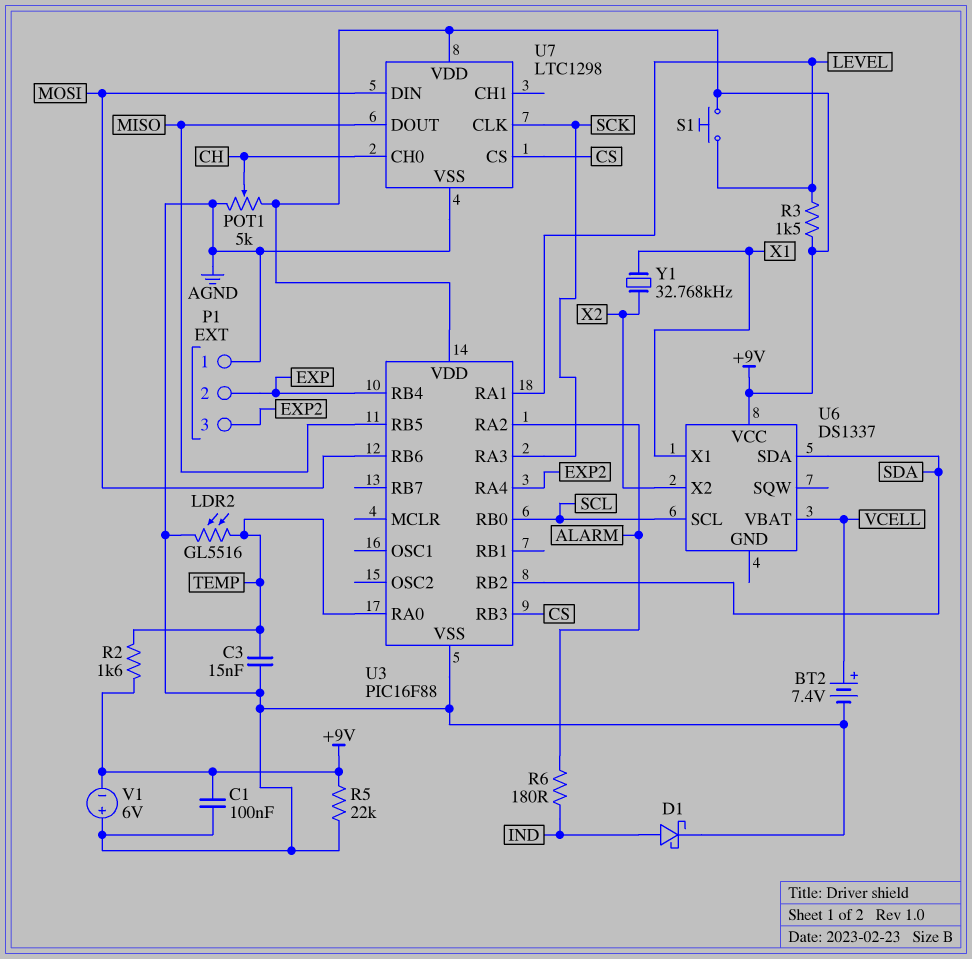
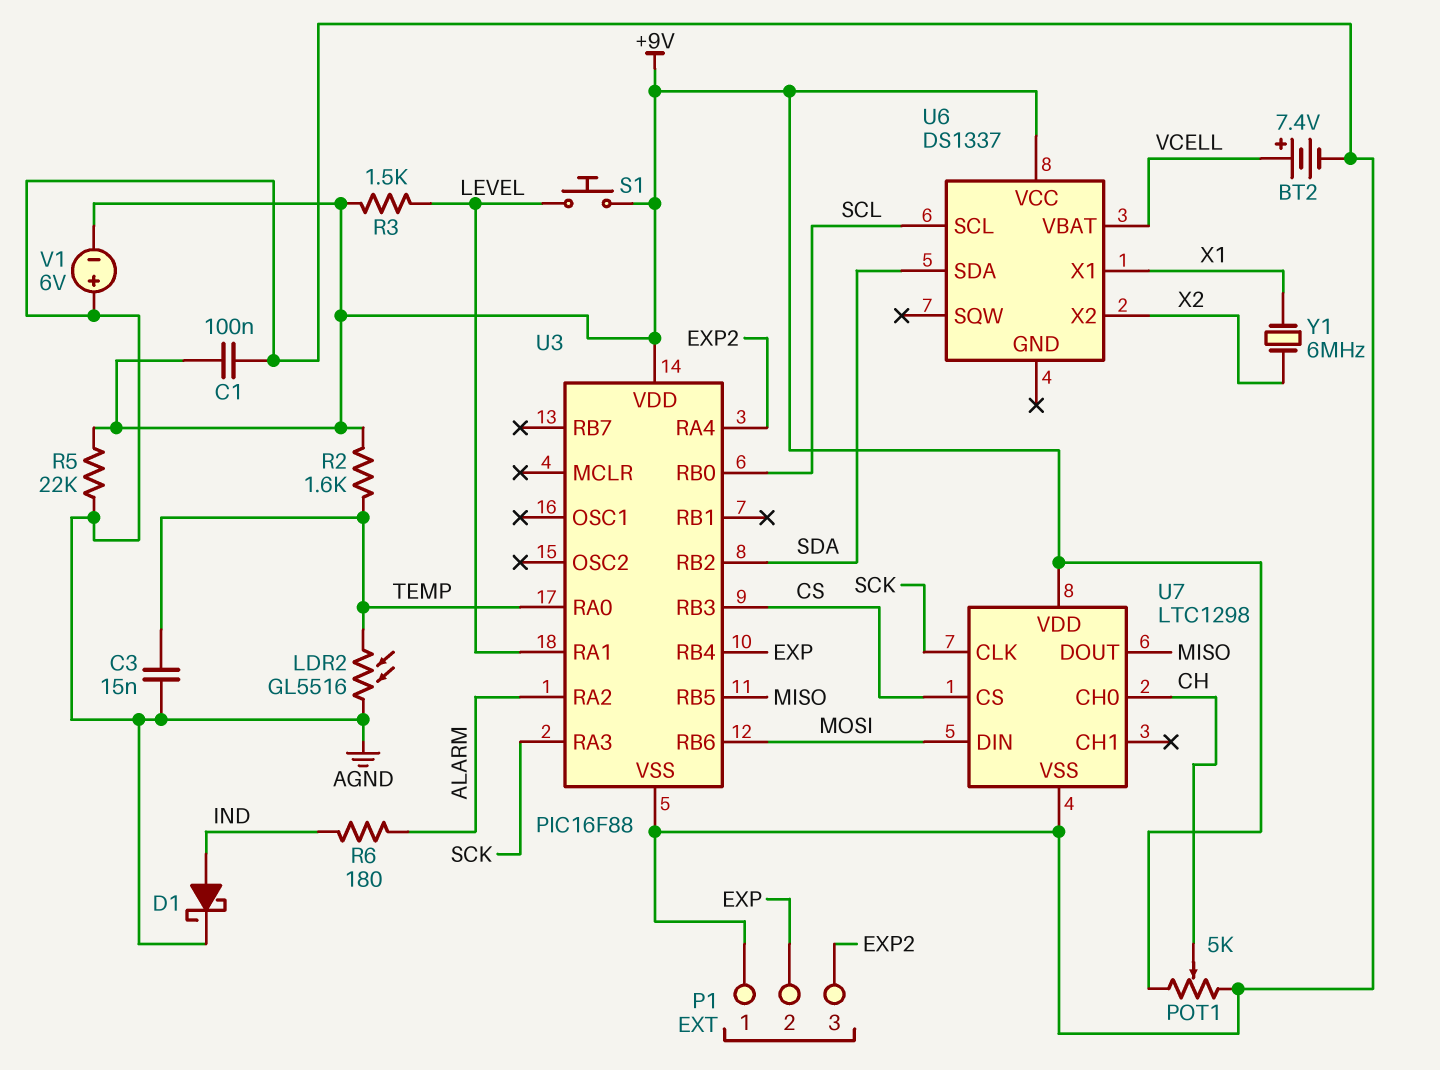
Y1: 32.768kHz (X1, X2) -> 6MHz (X1, X2)

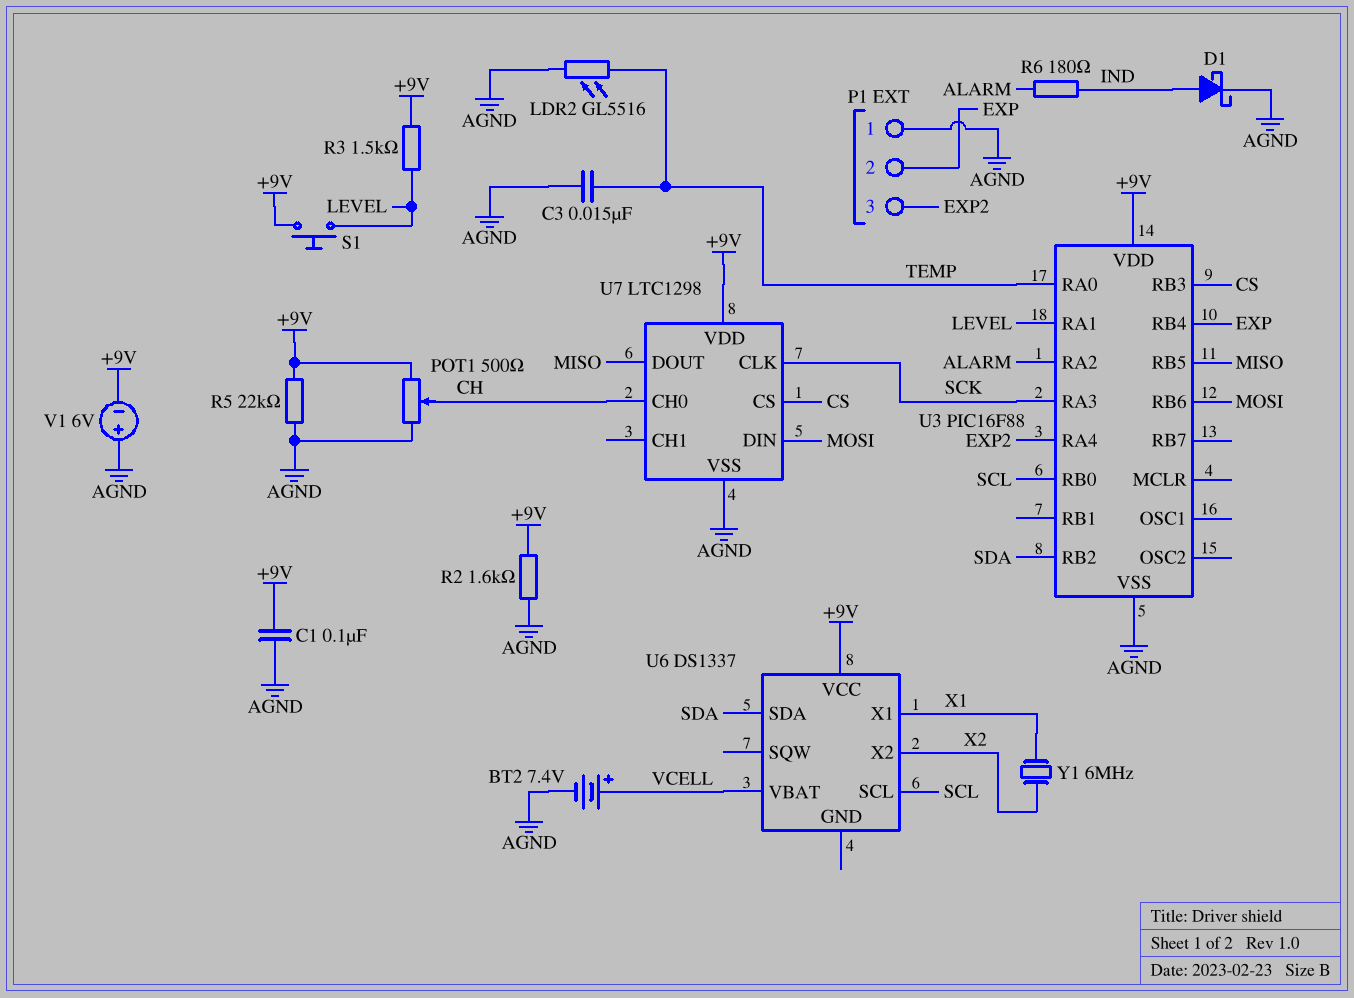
POT1: 5k (+9V, AGND, wiper CH) -> 500 (+9V, AGND, wiper CH)
R2: 1.6k (+9V, TEMP) -> 1.6k (+9V, AGND)

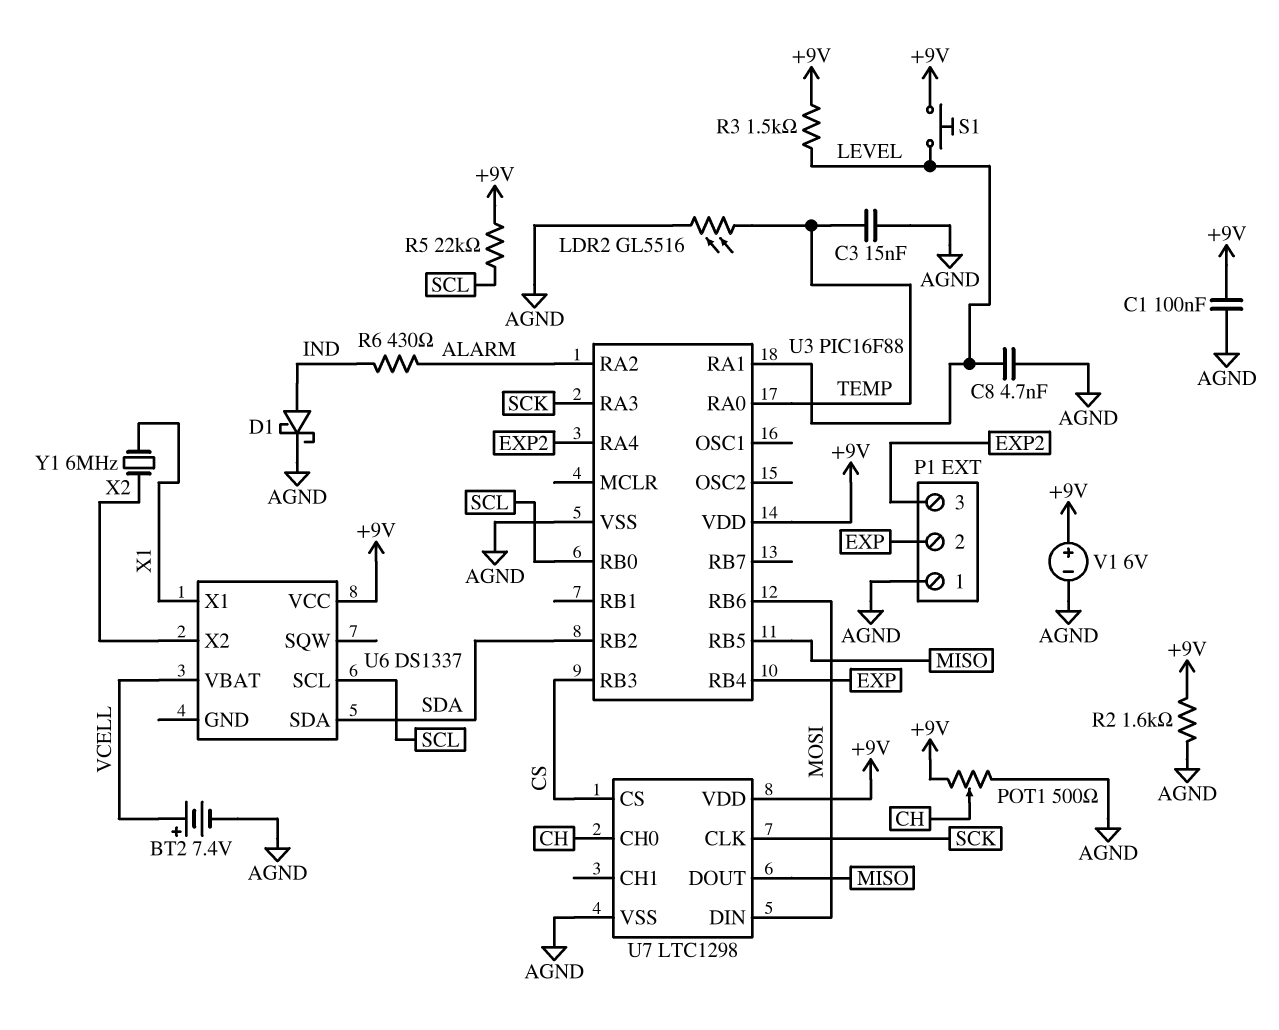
C8: none -> 4.7nF (AGND, LEVEL)
R5: 22k (+9V, AGND) -> 22k (+9V, SCL)
R6: 180 (ALARM, IND) -> 430 (ALARM, IND)
V1: 6V (plus AGND, minus +9V) -> 6V (plus +9V, minus AGND)

